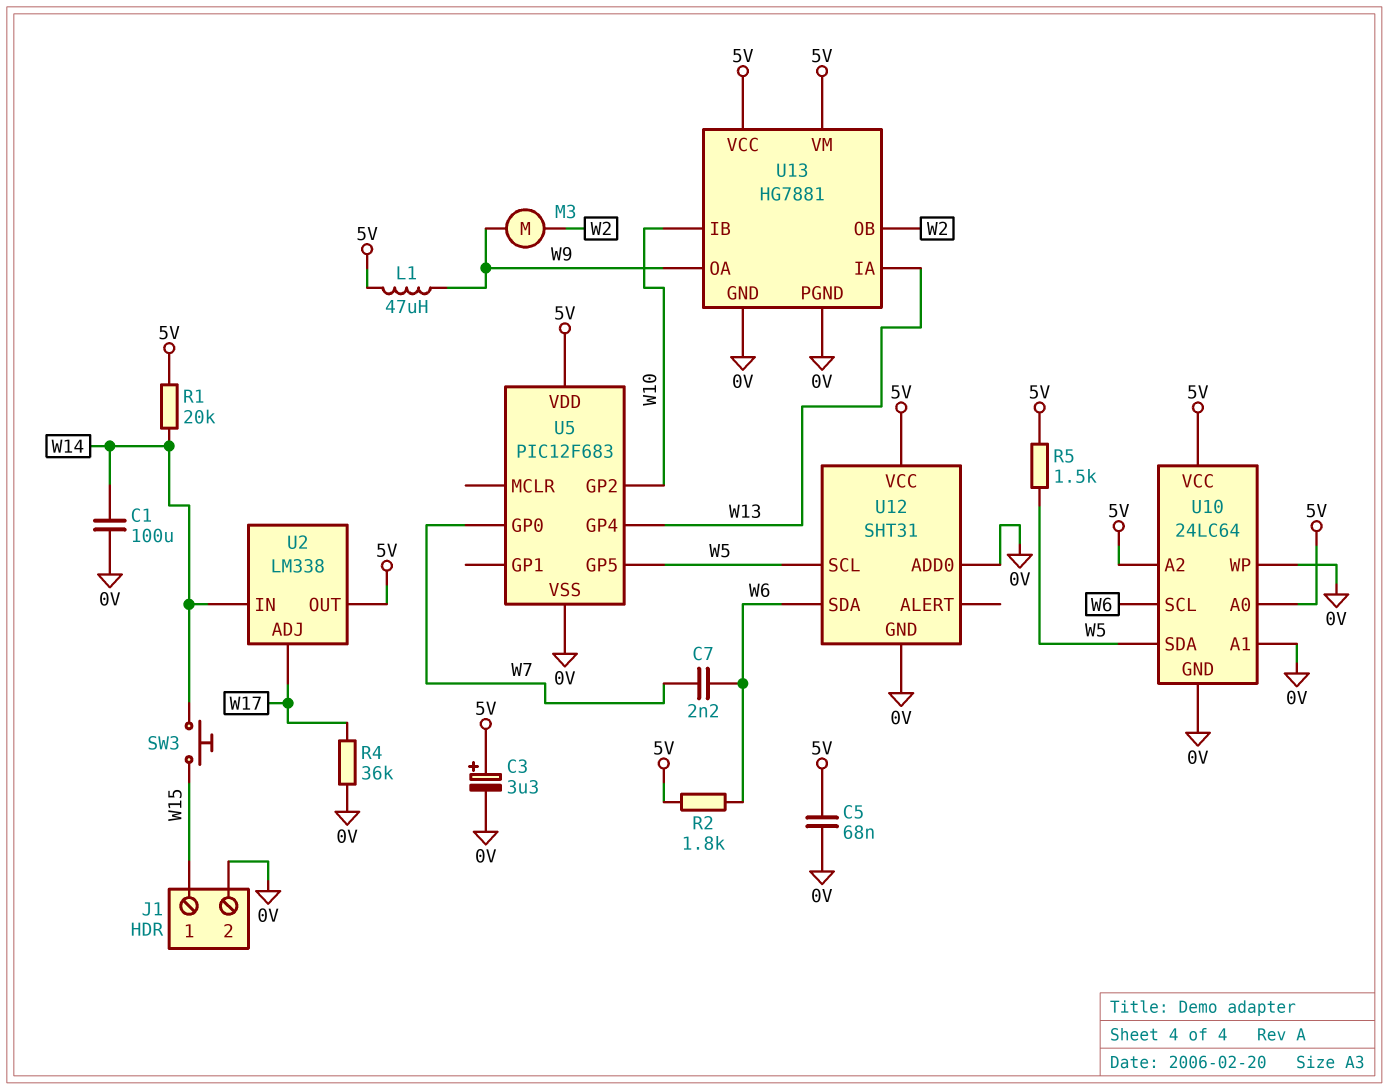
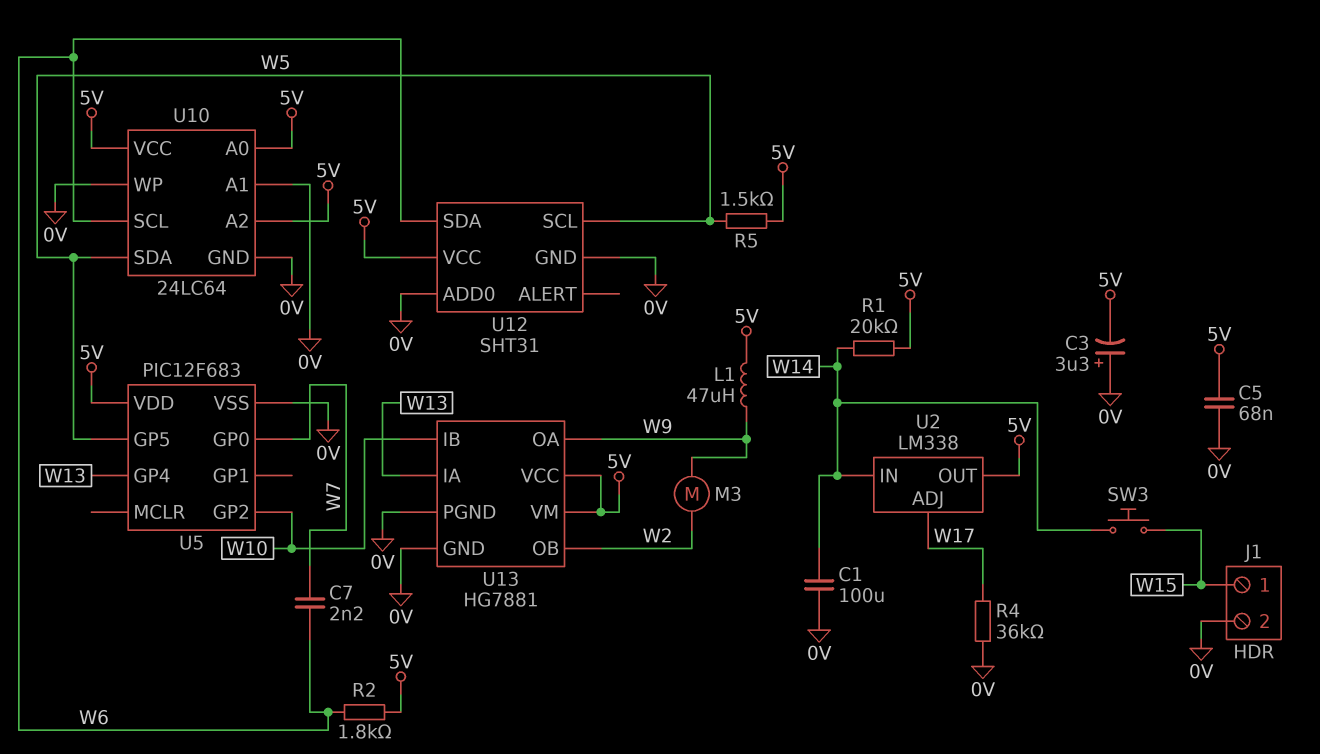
C3: 3.3uF (plus 5V, minus 0V) -> 3.3uF (plus 0V, minus 5V)

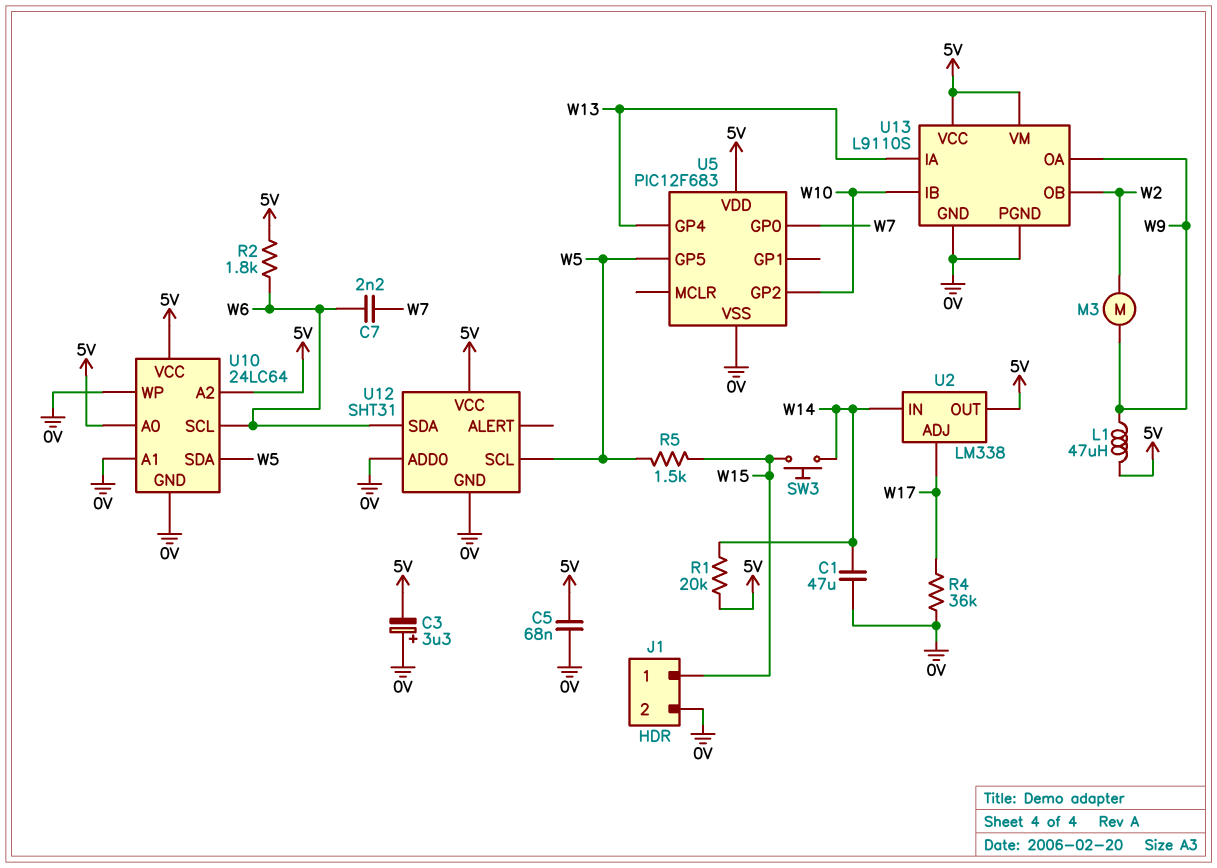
C1: 100uF (0V, W14) -> 47uF (0V, W14)
R5: 1.5k (5V, W5) -> 1.5k (W5, W15)
U13: HG7881 -> L9110S

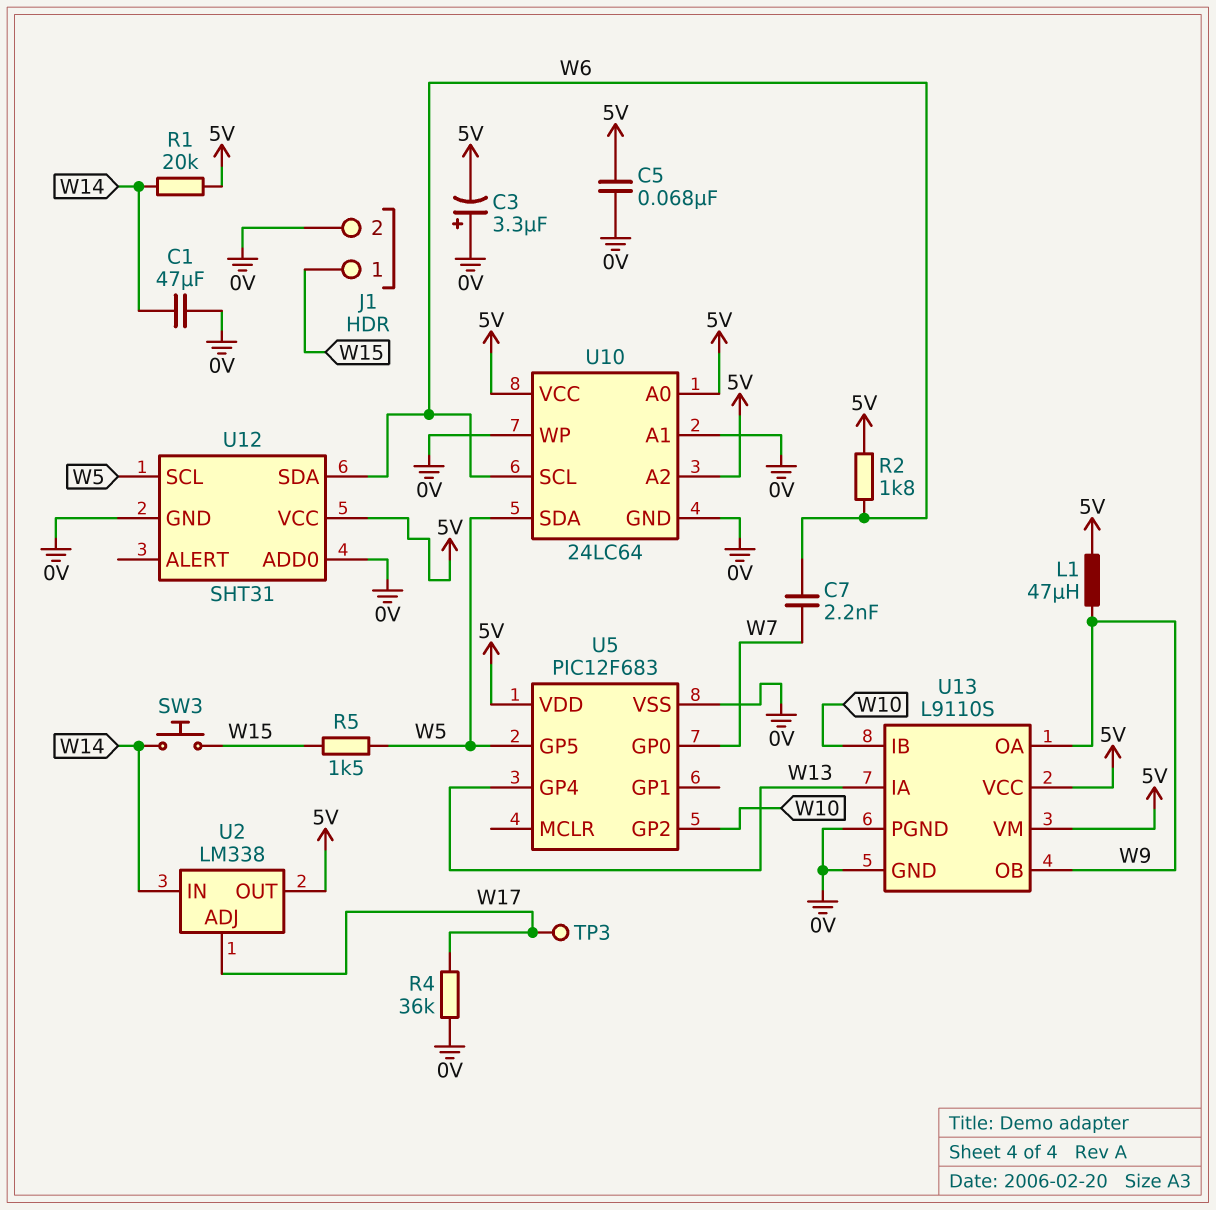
M3: motor (W2, W9) -> none
TP3: none -> test point (W17)
U13 pin OB: W2 -> W9

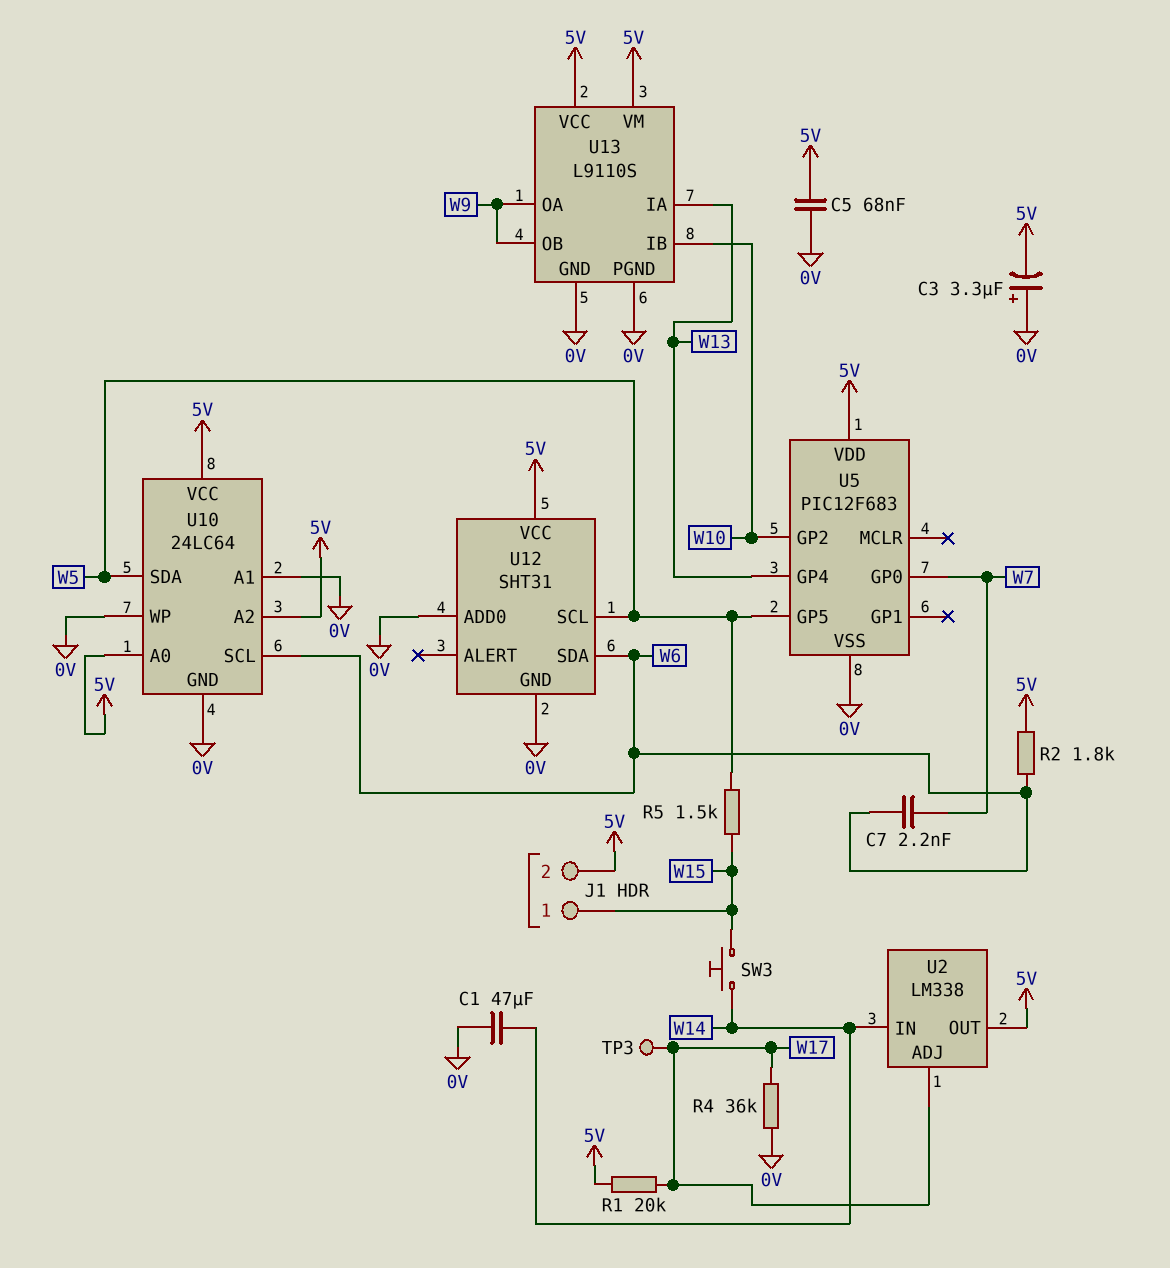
J1 pin 2: 0V -> 5V
L1: 47uH (5V, W9) -> none
R1: 20k (5V, W14) -> 20k (5V, W17)

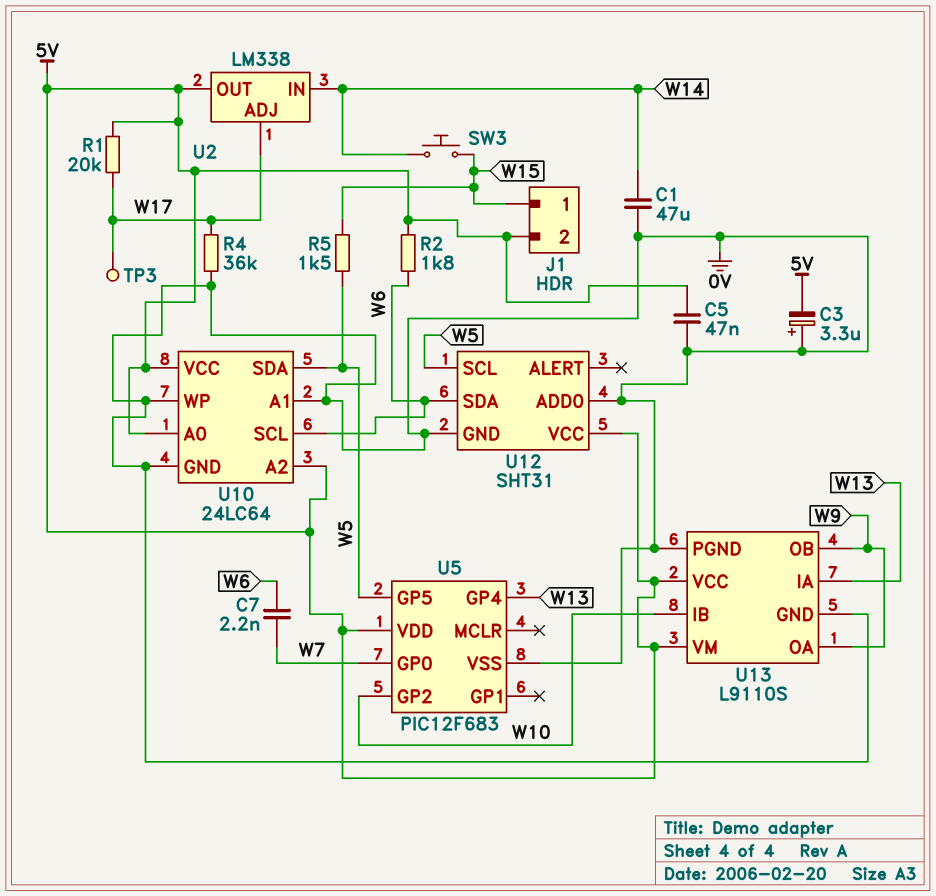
C5: 68nF (0V, 5V) -> 47nF (0V, 5V)

